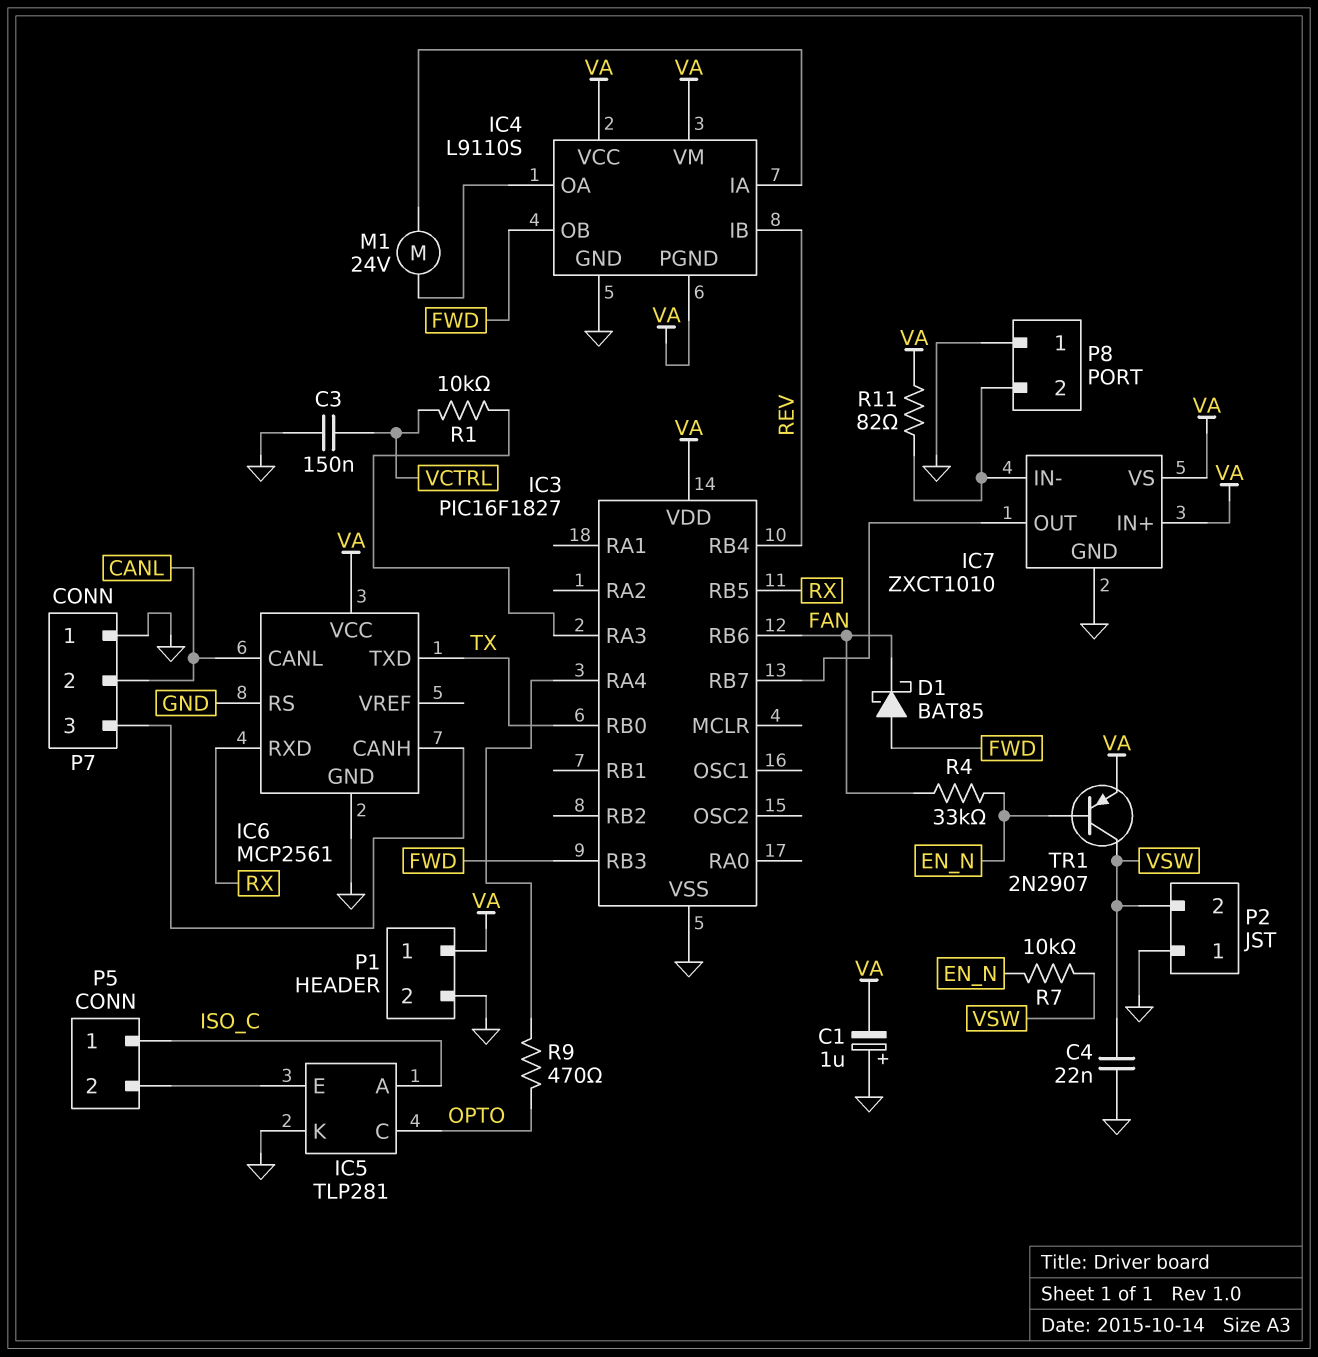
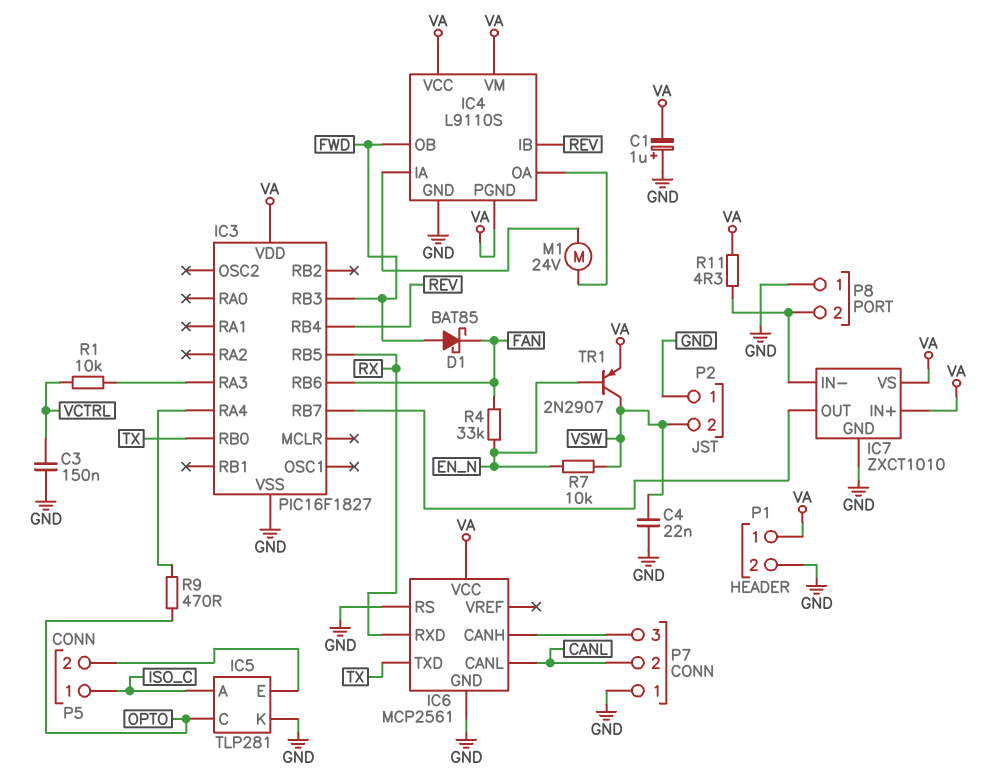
R11: 82 (IC7/IN-, VA) -> 4.3 (IC7/IN-, VA)

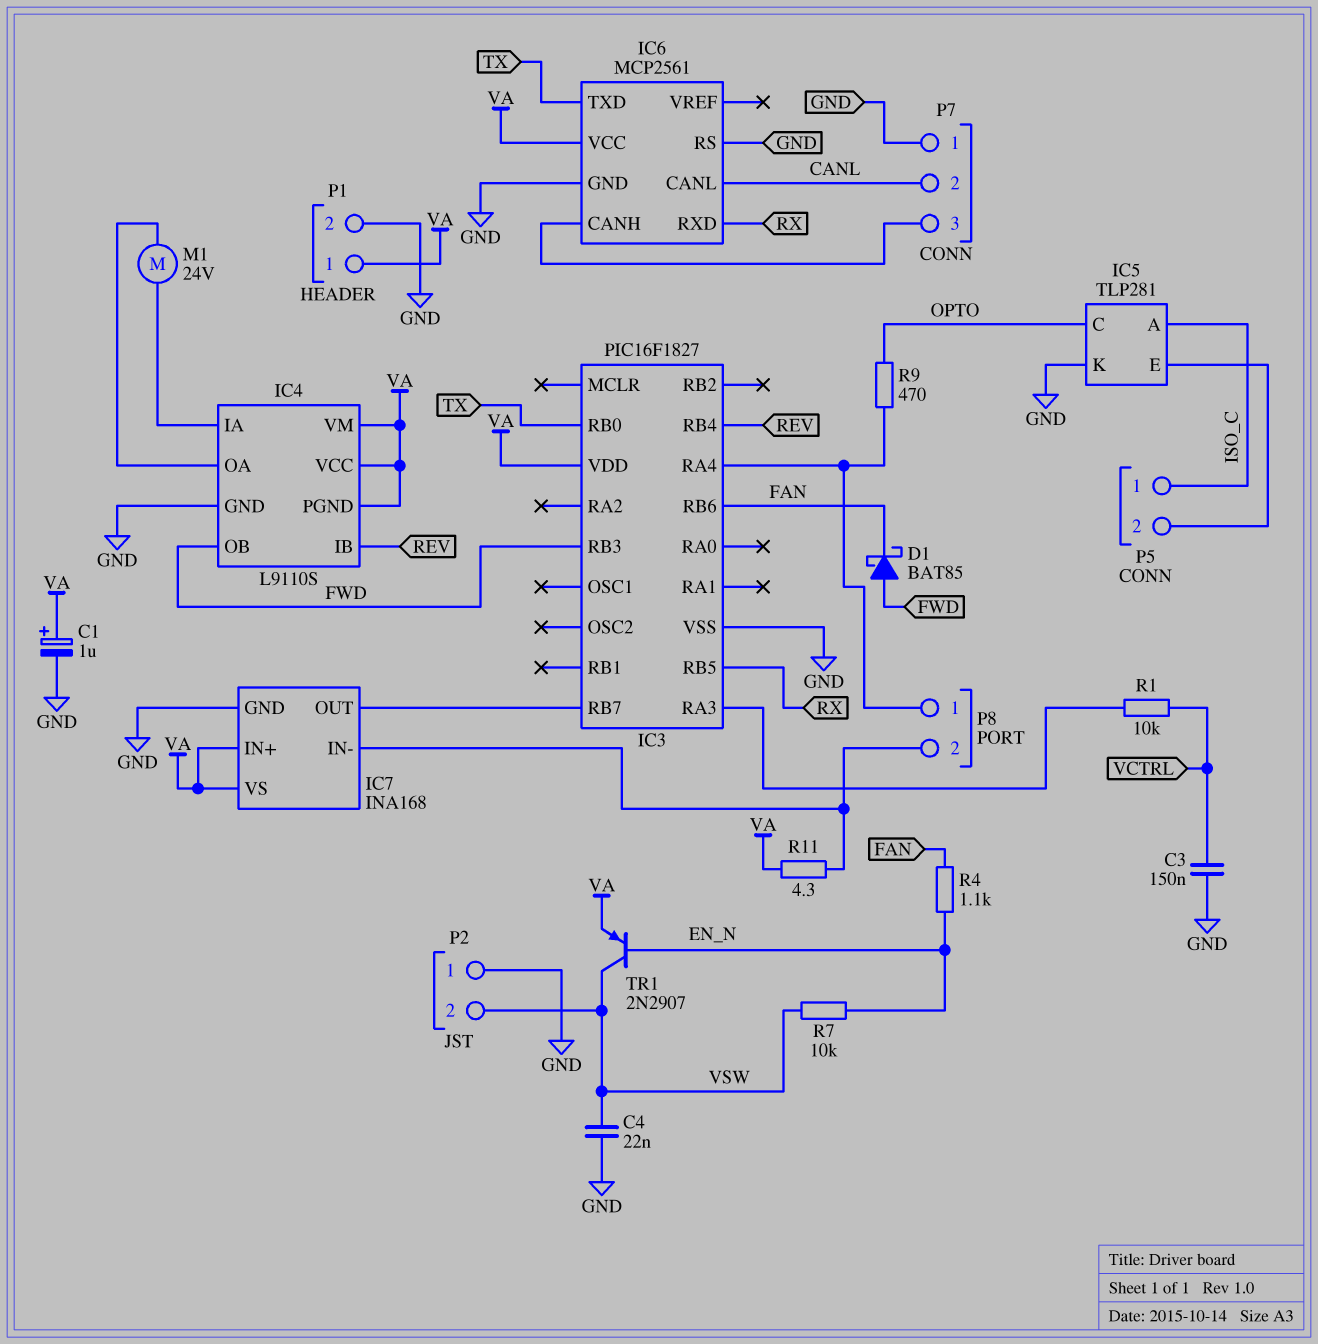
C1: 1uF (plus GND, minus VA) -> 1uF (plus VA, minus GND)
IC7: ZXCT1010 -> INA168
P8 pin 1: GND -> IC3/RA4
R4: 33k (EN_N, FAN) -> 1.1k (EN_N, FAN)

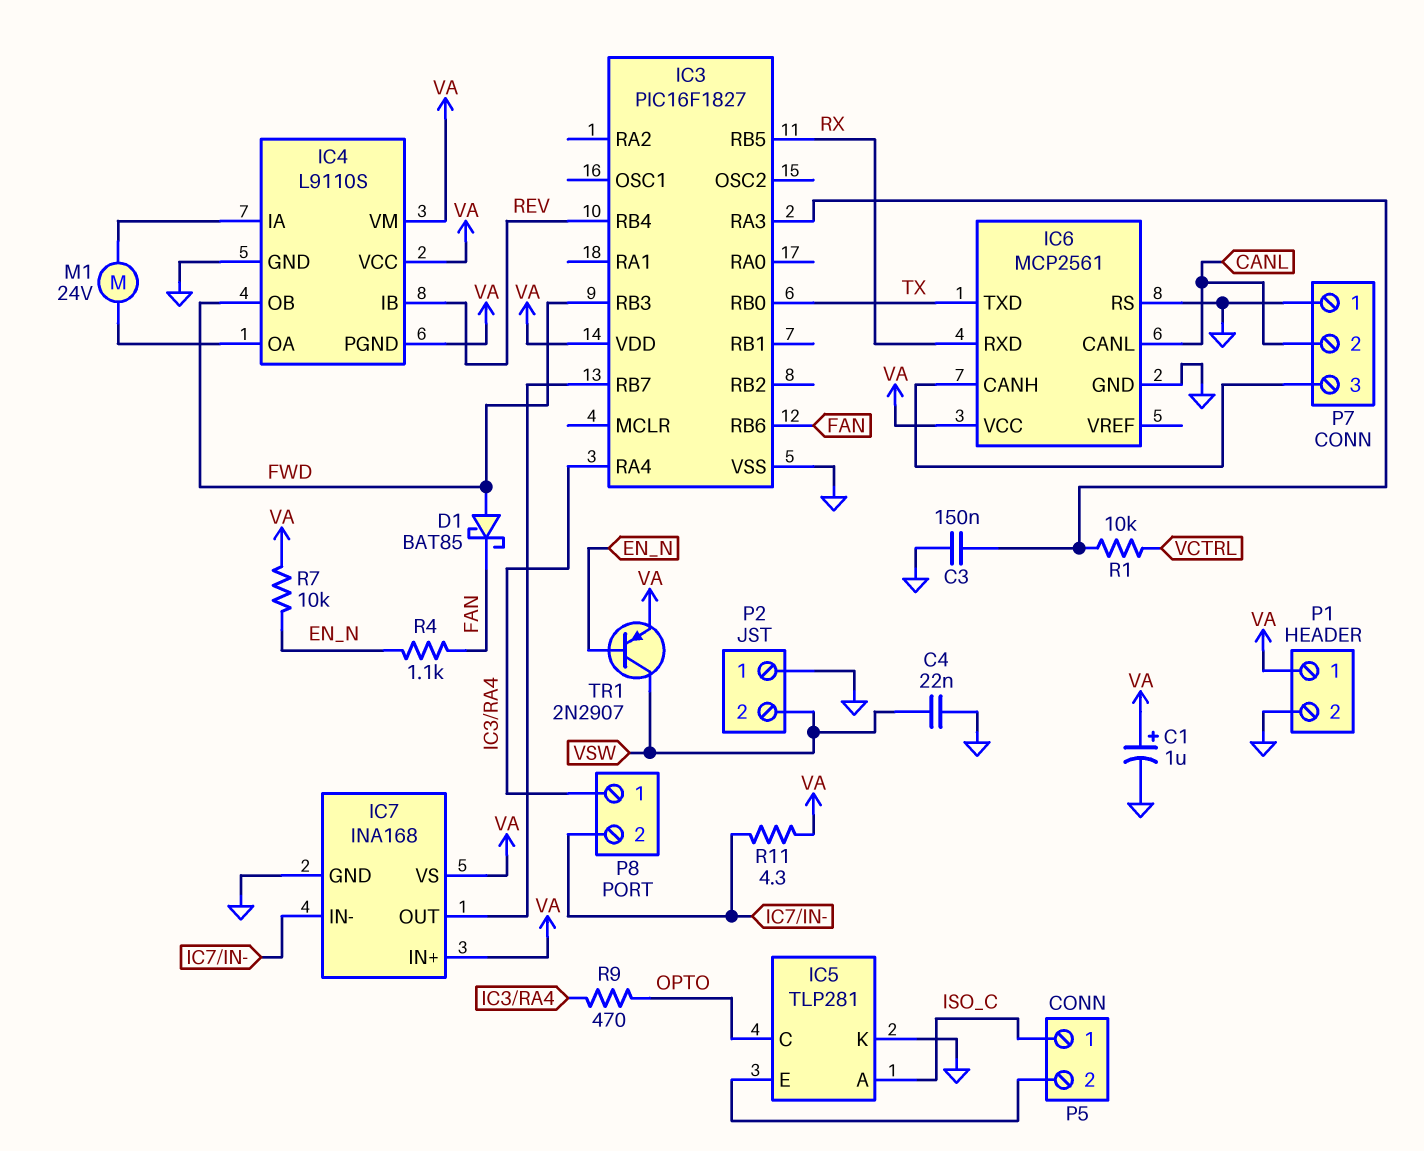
C3: 150nF (GND, VCTRL) -> 150nF (GND, IC3/RA3)
R7: 10k (EN_N, VSW) -> 10k (EN_N, VA)

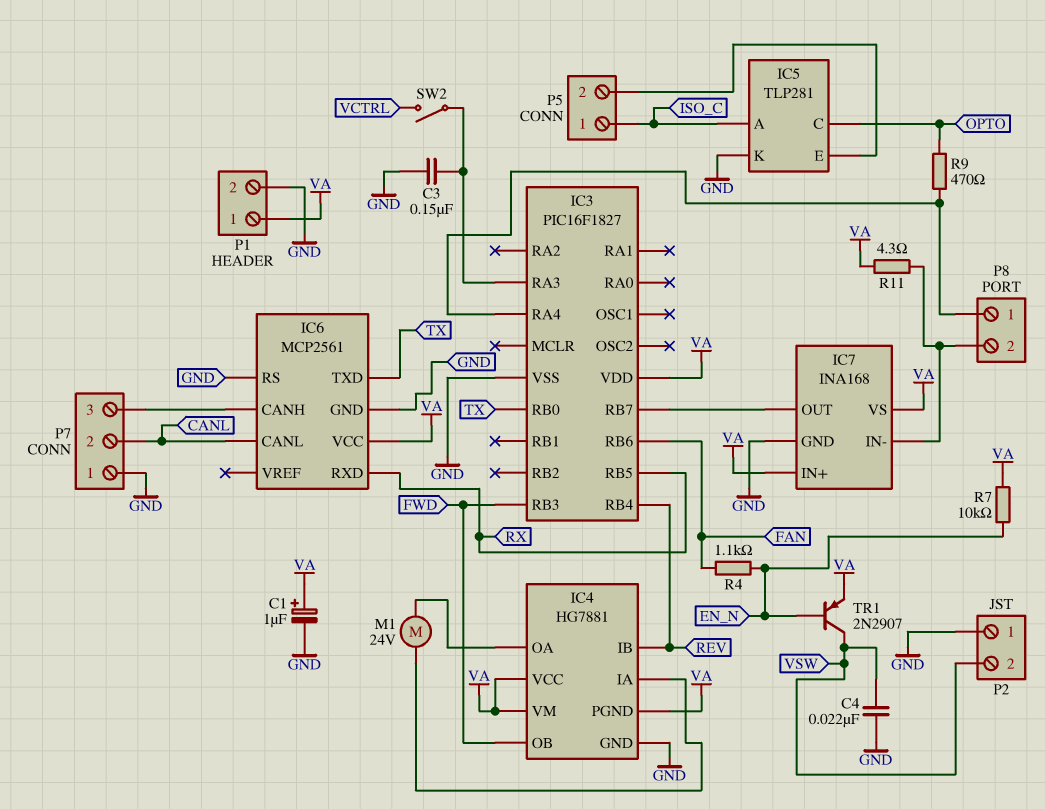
D1: schottky BAT85 (A FWD, K FAN) -> none
IC4: L9110S -> HG7881
R1: 10k (IC3/RA3, VCTRL) -> none
SW2: none -> switch (IC3/RA3, VCTRL)

